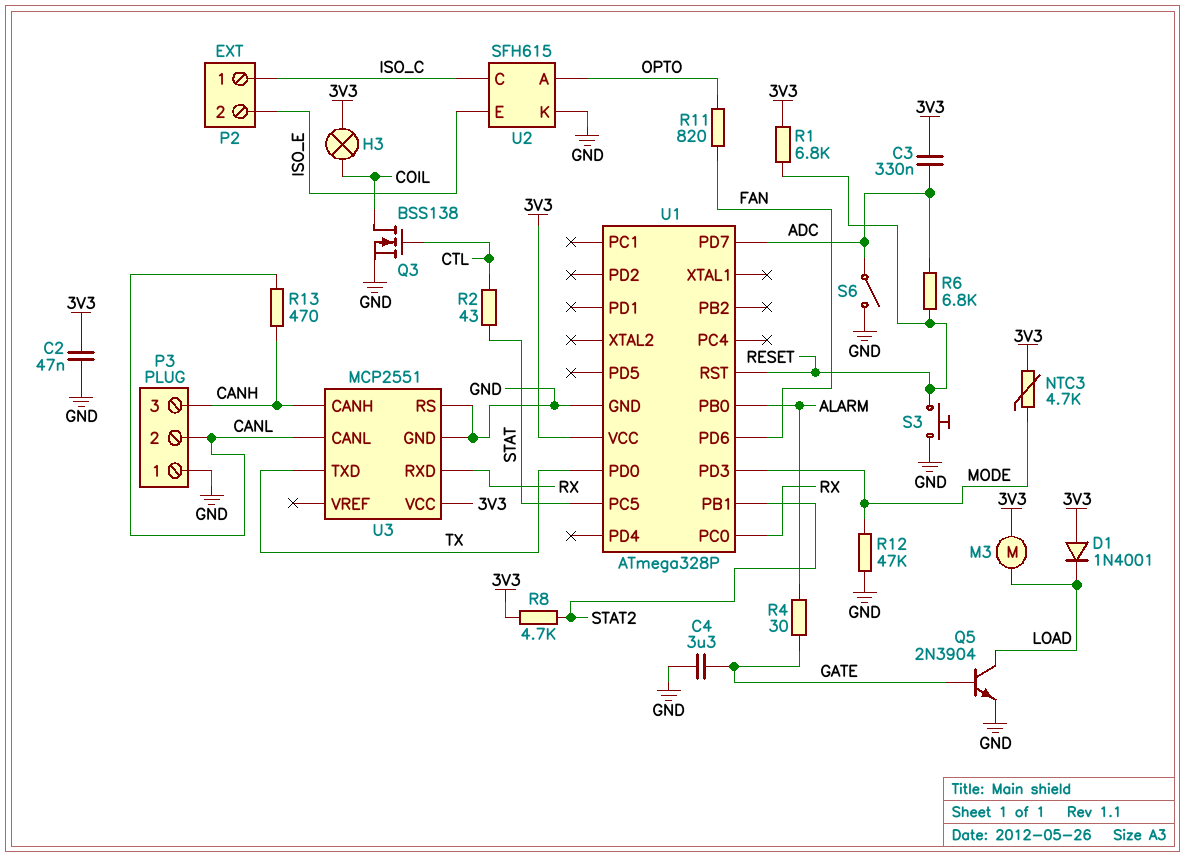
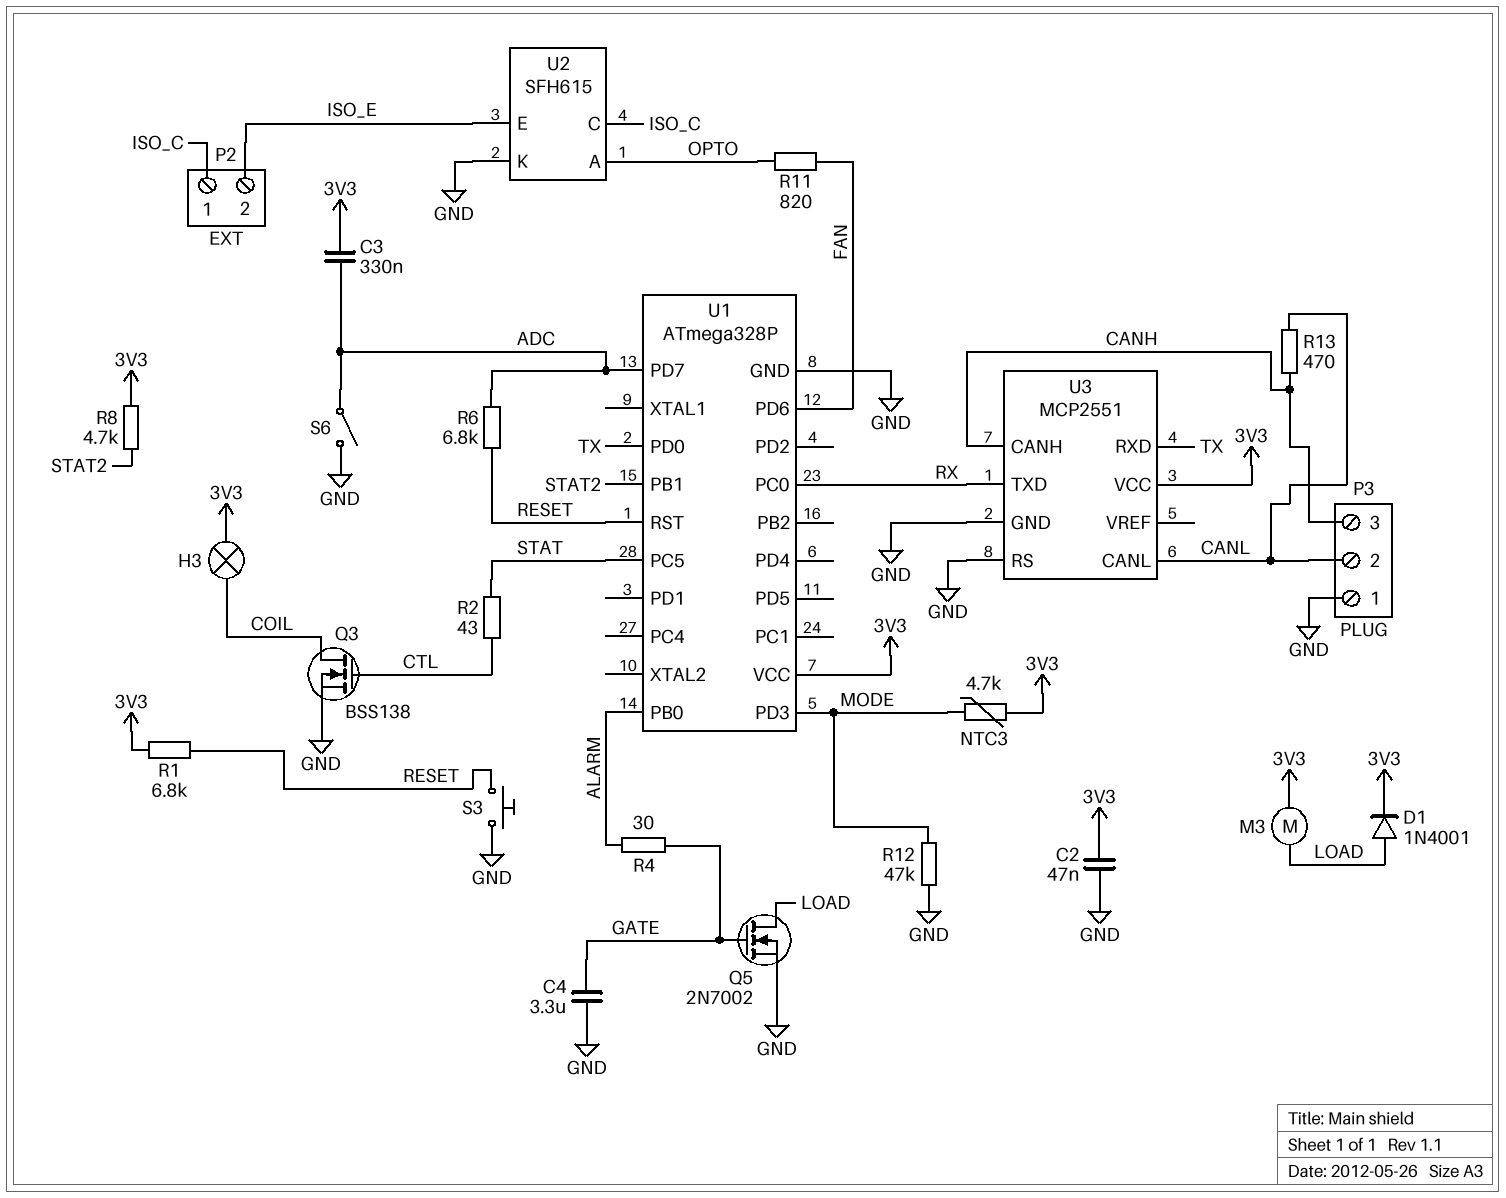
D1: diode 1N4001 (A 3V3, K LOAD) -> diode 1N4001 (A LOAD, K 3V3)
Q5: NPN 2N3904 (B GATE, C LOAD, E GND) -> NMOS 2N7002 (G GATE, D LOAD, S GND)
U3 pin RXD: RX -> TX
U3 pin TXD: TX -> RX

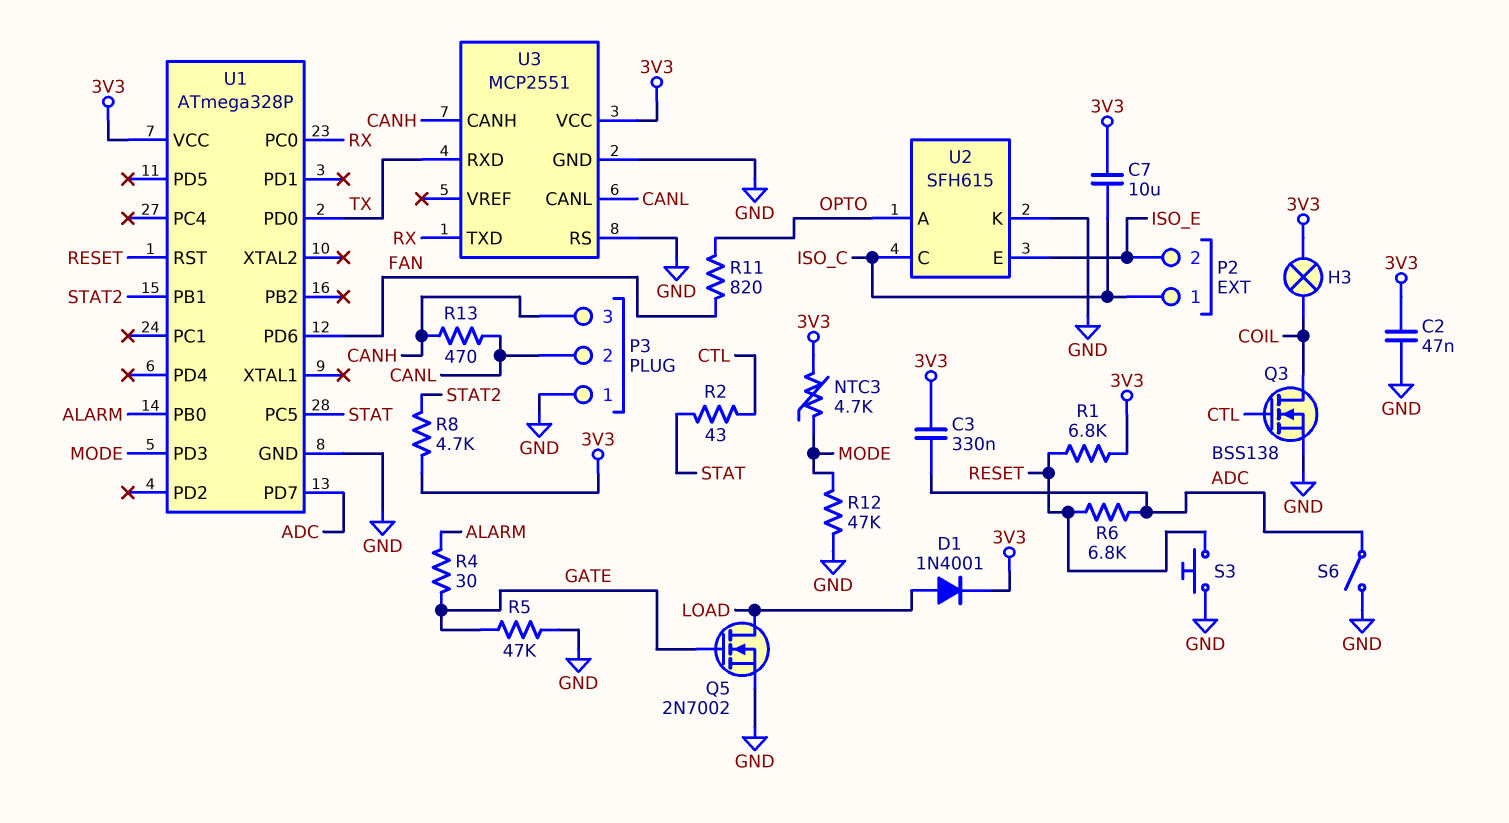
C4: 3.3uF (GATE, GND) -> none
C7: none -> 10uF (3V3, ISO_C)
M3: motor (3V3, LOAD) -> none
R5: none -> 47k (GATE, GND)

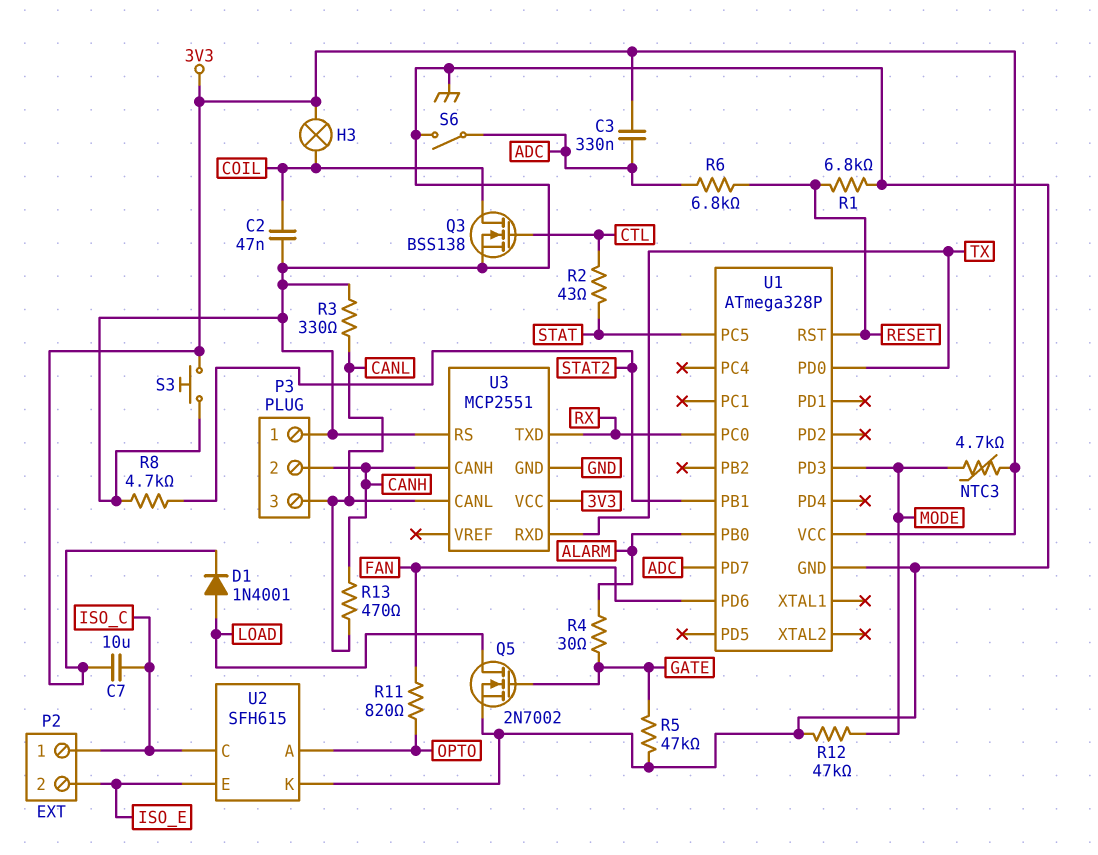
C2: 47nF (3V3, GND) -> 47nF (COIL, GND)
P3 pin 2: CANL -> CANH
P3 pin 3: CANH -> CANL
R1: 6.8k (3V3, RESET) -> 6.8k (GND, RESET)
R3: none -> 330 (CANL, GND)
R8: 4.7k (3V3, STAT2) -> 4.7k (GND, STAT2)
S3: button (GND, RESET) -> button (3V3, GND)

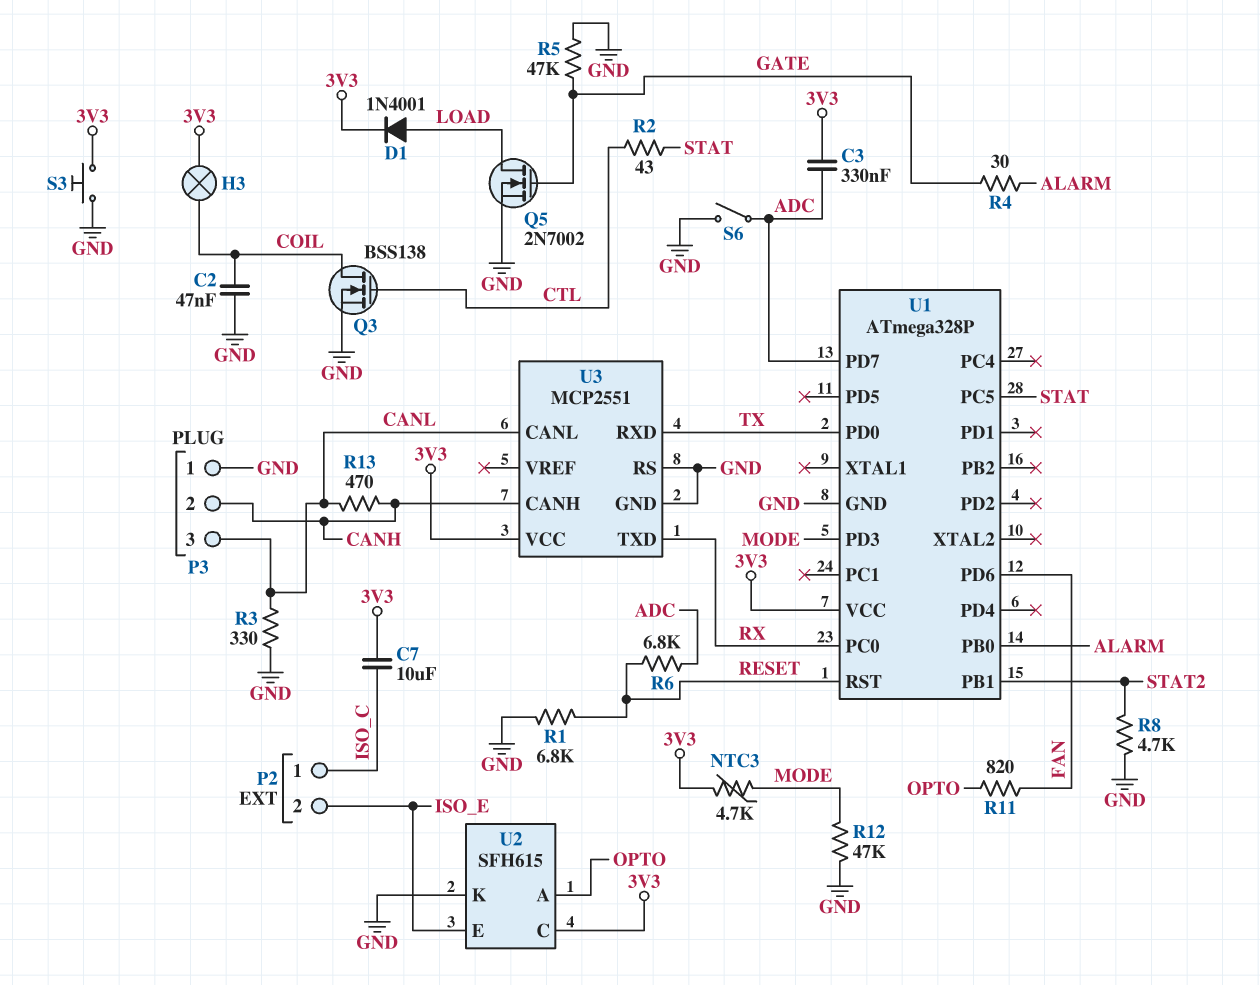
U2 pin C: ISO_C -> 3V3

